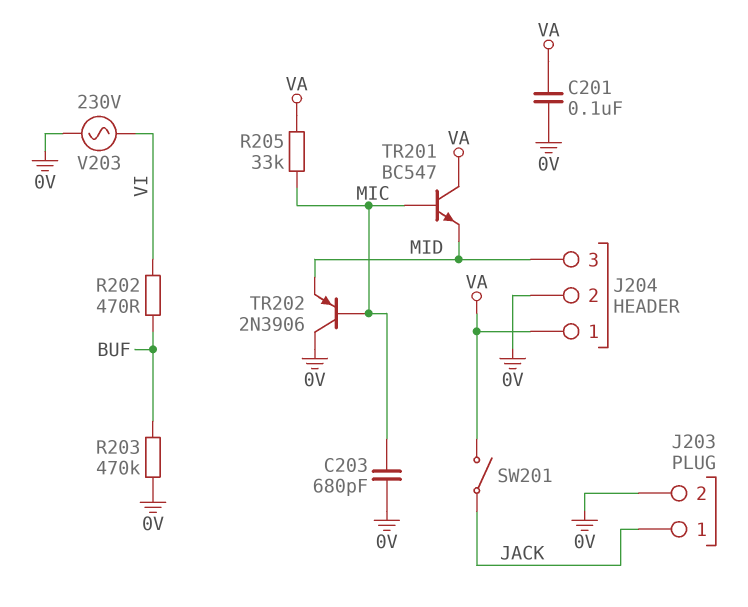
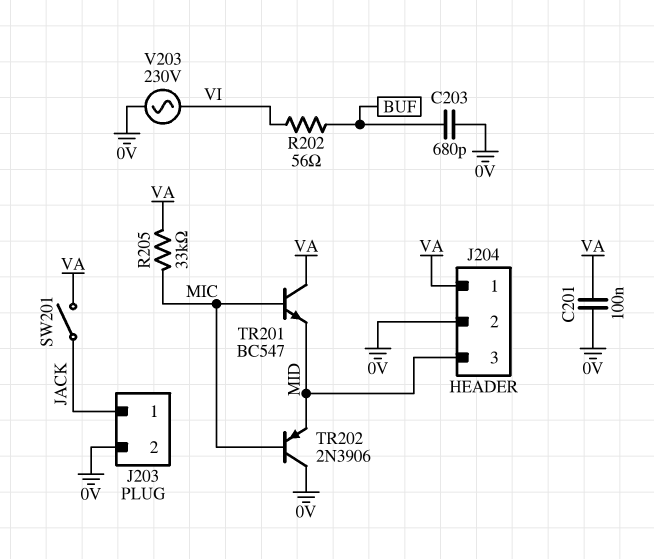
C203: 680pF (0V, MIC) -> 680pF (0V, BUF)
R202: 470 (BUF, VI) -> 56 (BUF, VI)
R203: 470k (0V, BUF) -> none

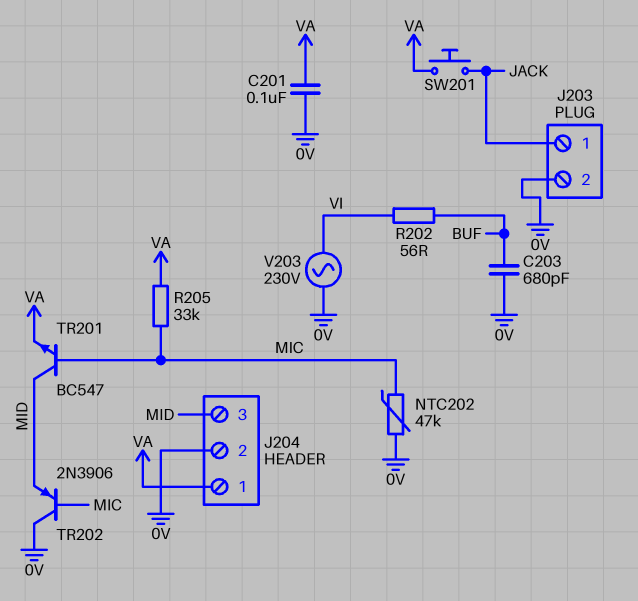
NTC202: none -> 47k (0V, MIC)
SW201: switch (JACK, VA) -> button (JACK, VA)
TR201: NPN BC547 (B MIC, C VA, E MID) -> NPN BC547 (B MIC, C MID, E VA)

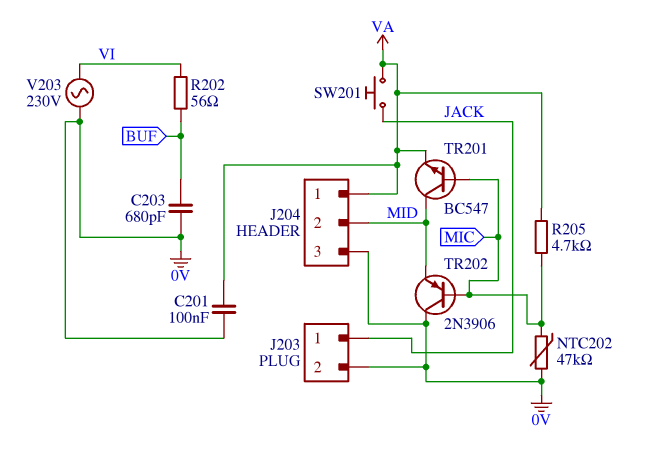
J204 pin 2: 0V -> MID
J204 pin 3: MID -> 0V
R205: 33k (MIC, VA) -> 4.7k (MIC, VA)

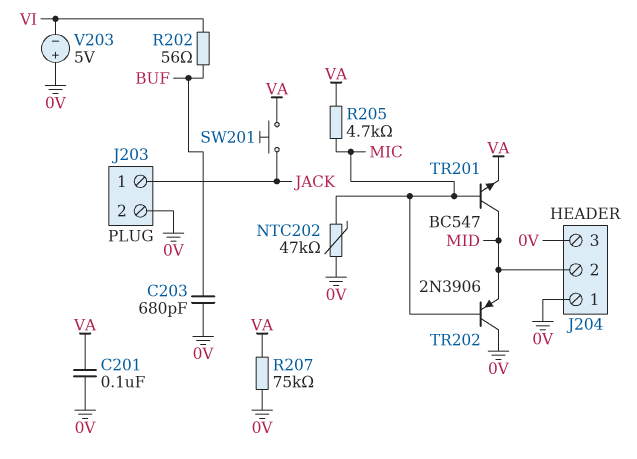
J204 pin 1: VA -> 0V
R207: none -> 75k (0V, VA)
V203: AC 230V (0V, VI) -> 5V (plus 0V, minus VI)

